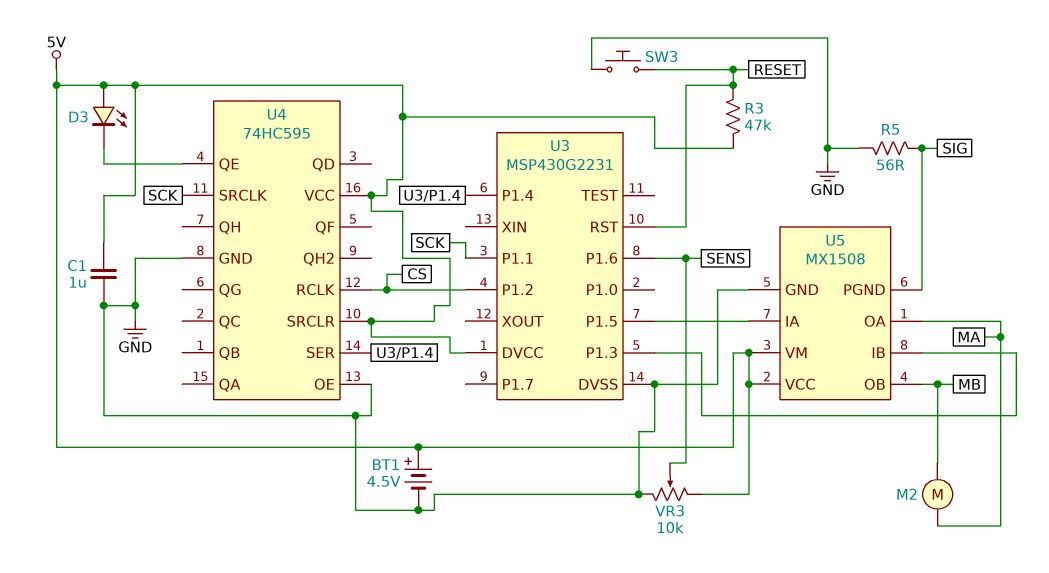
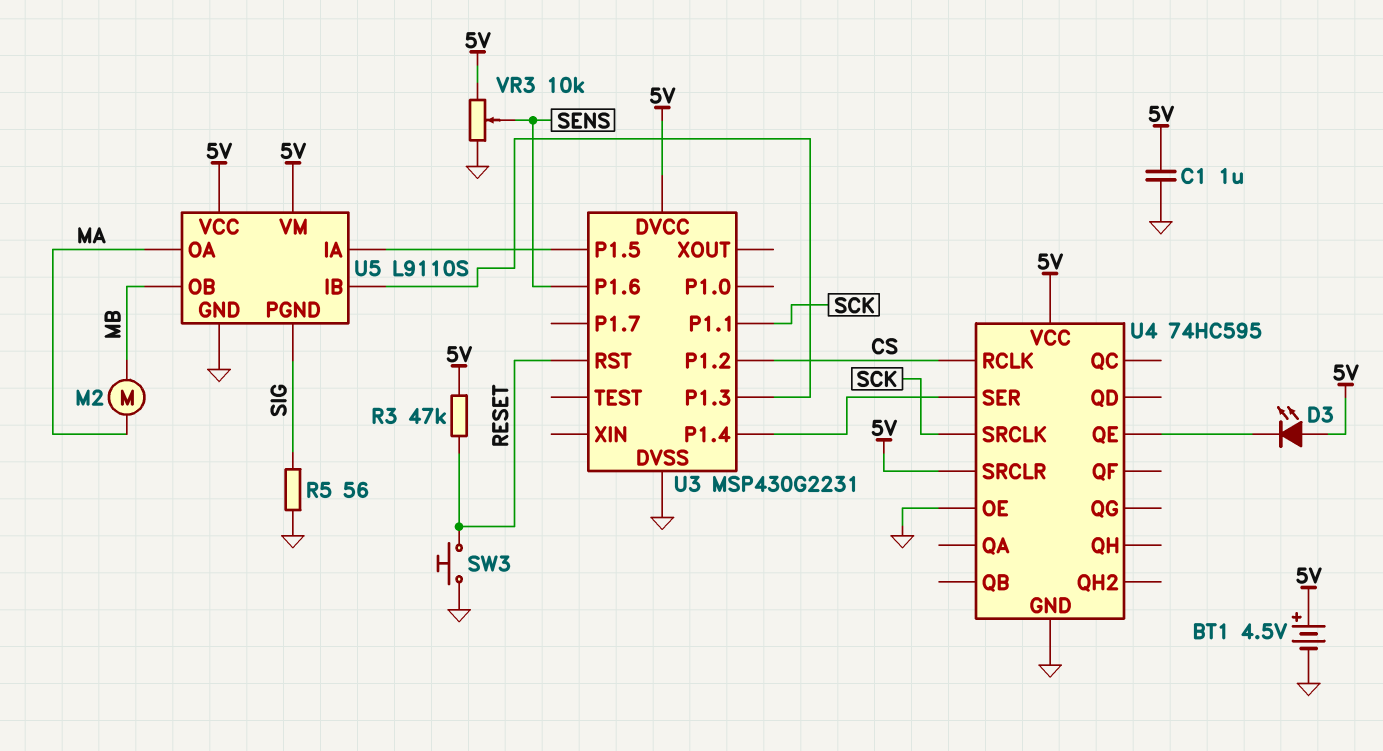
U5: MX1508 -> L9110S

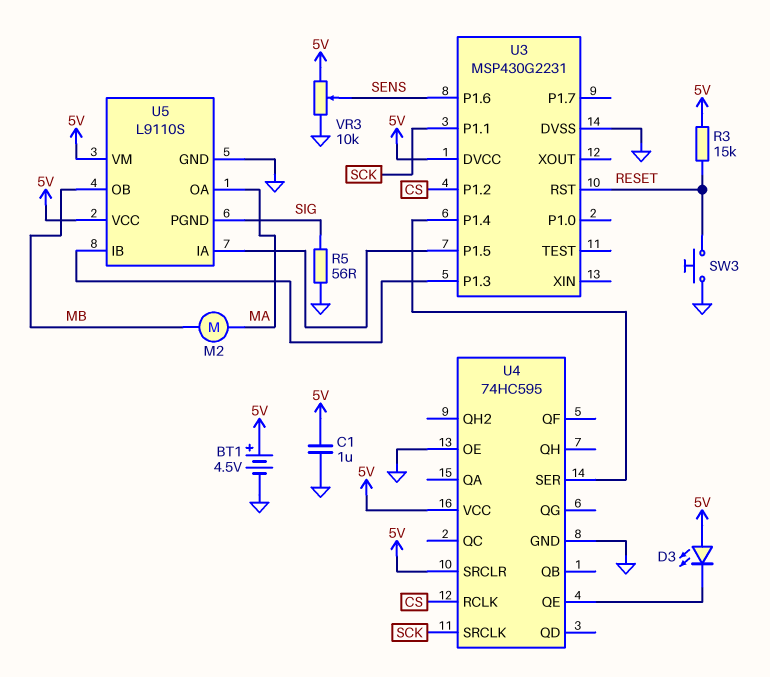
R3: 47k (5V, RESET) -> 15k (5V, RESET)

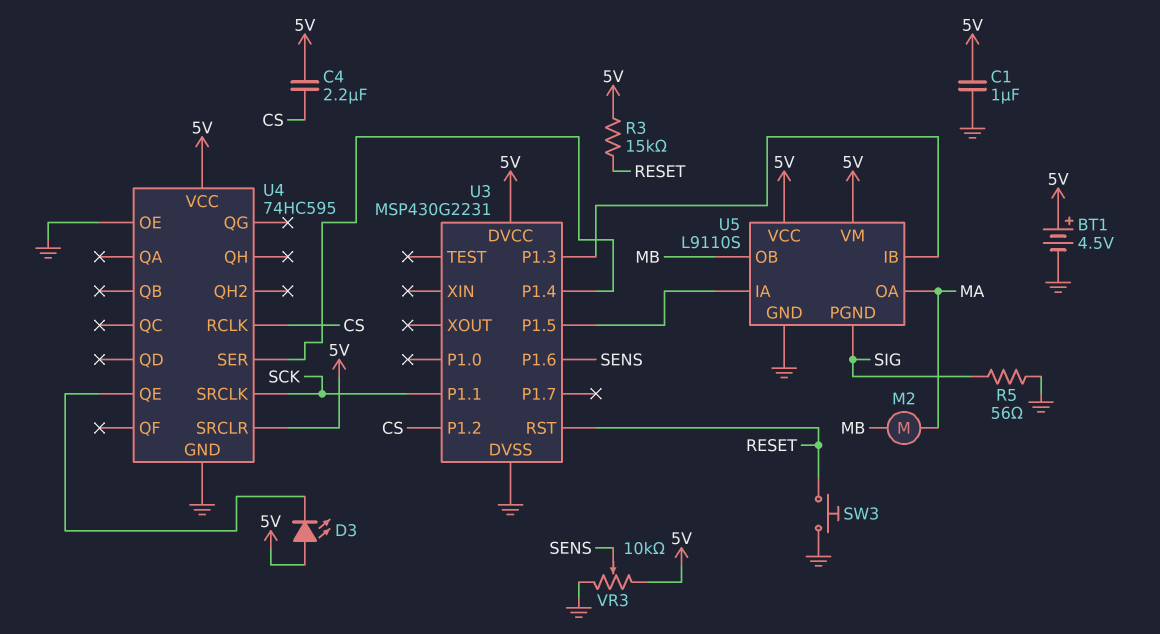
C4: none -> 2.2uF (5V, CS)

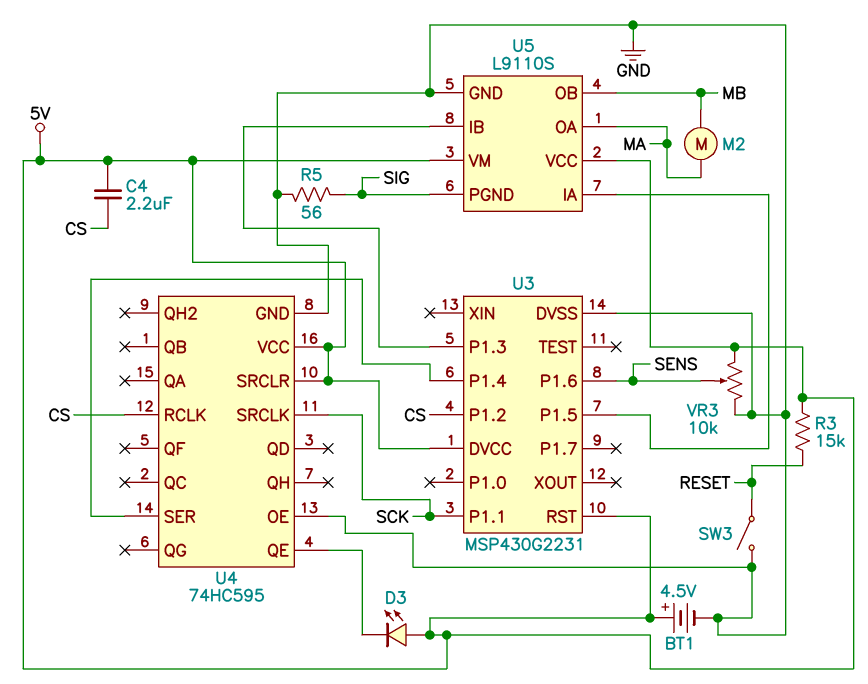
C1: 1uF (5V, GND) -> none
SW3: button (GND, RESET) -> switch (GND, RESET)
U3 pin RST: RESET -> 5V

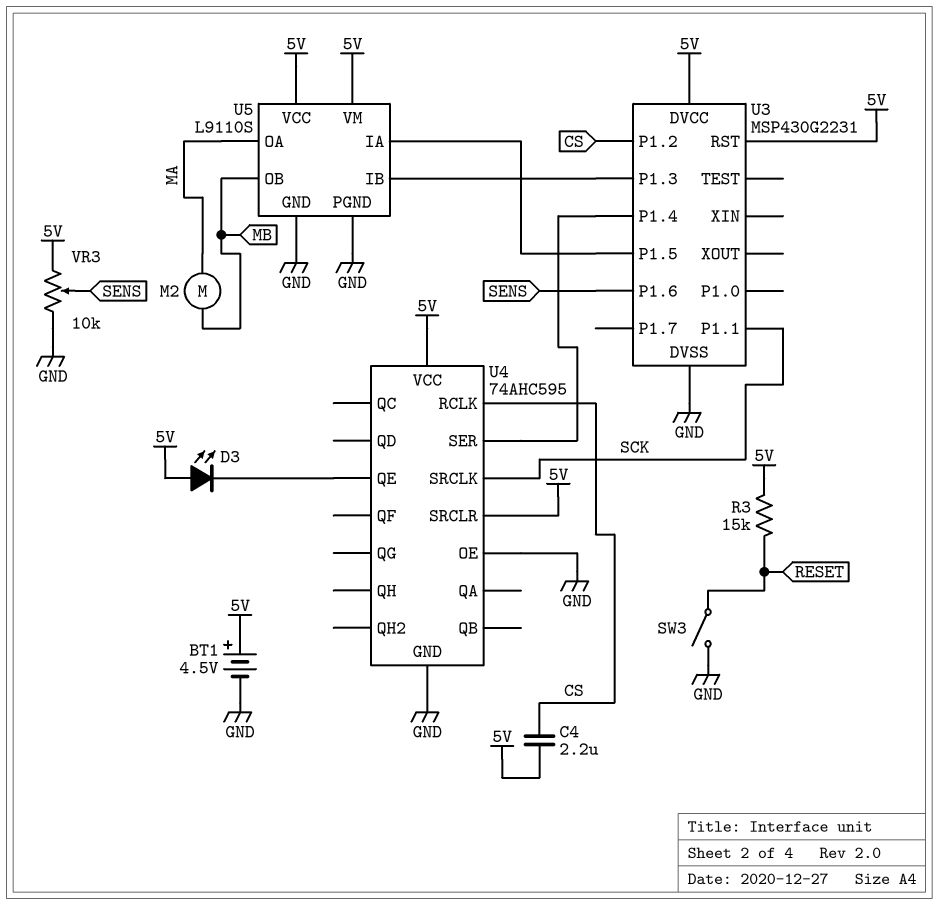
R5: 56 (GND, SIG) -> none
U4: 74HC595 -> 74AHC595
U5 pin PGND: SIG -> GND

